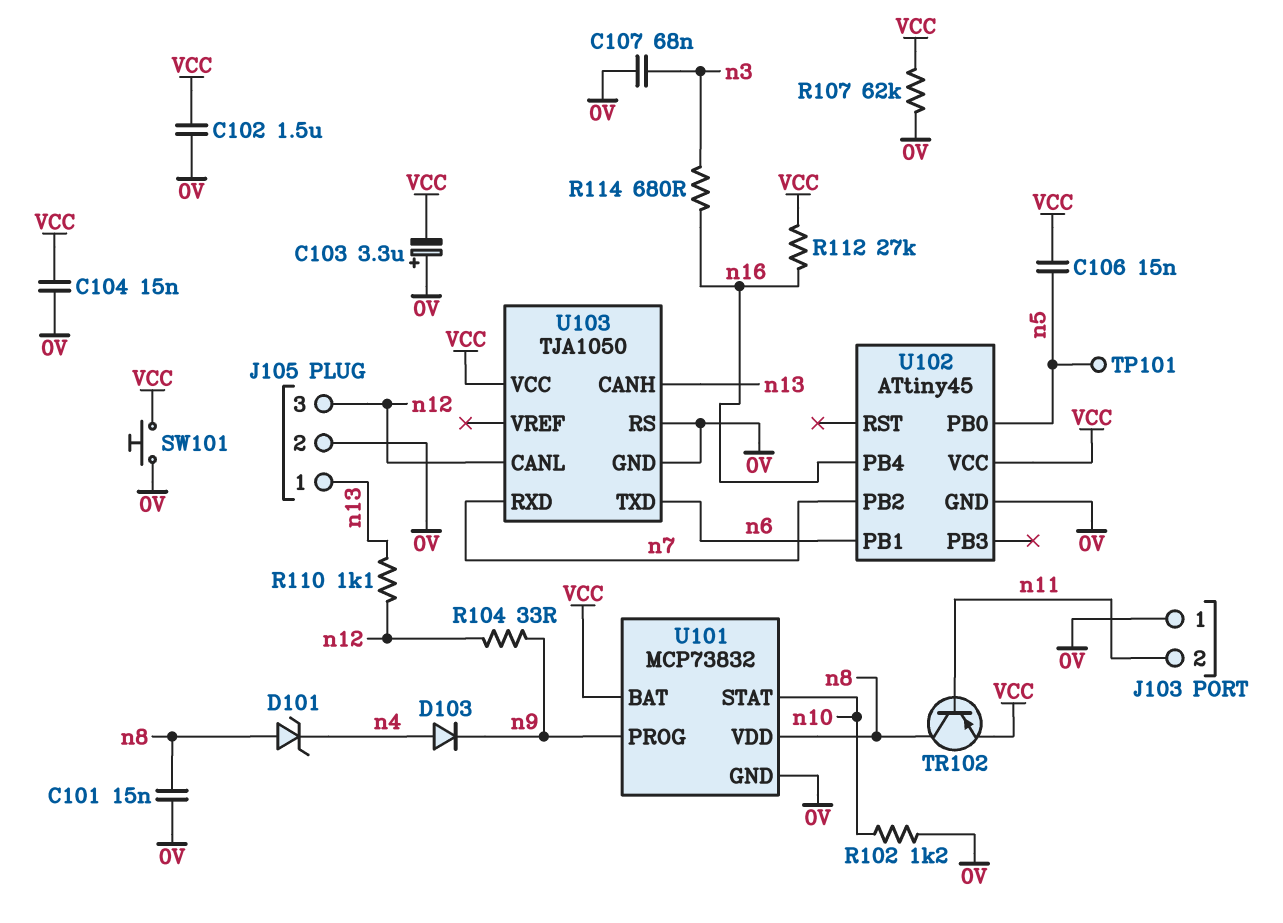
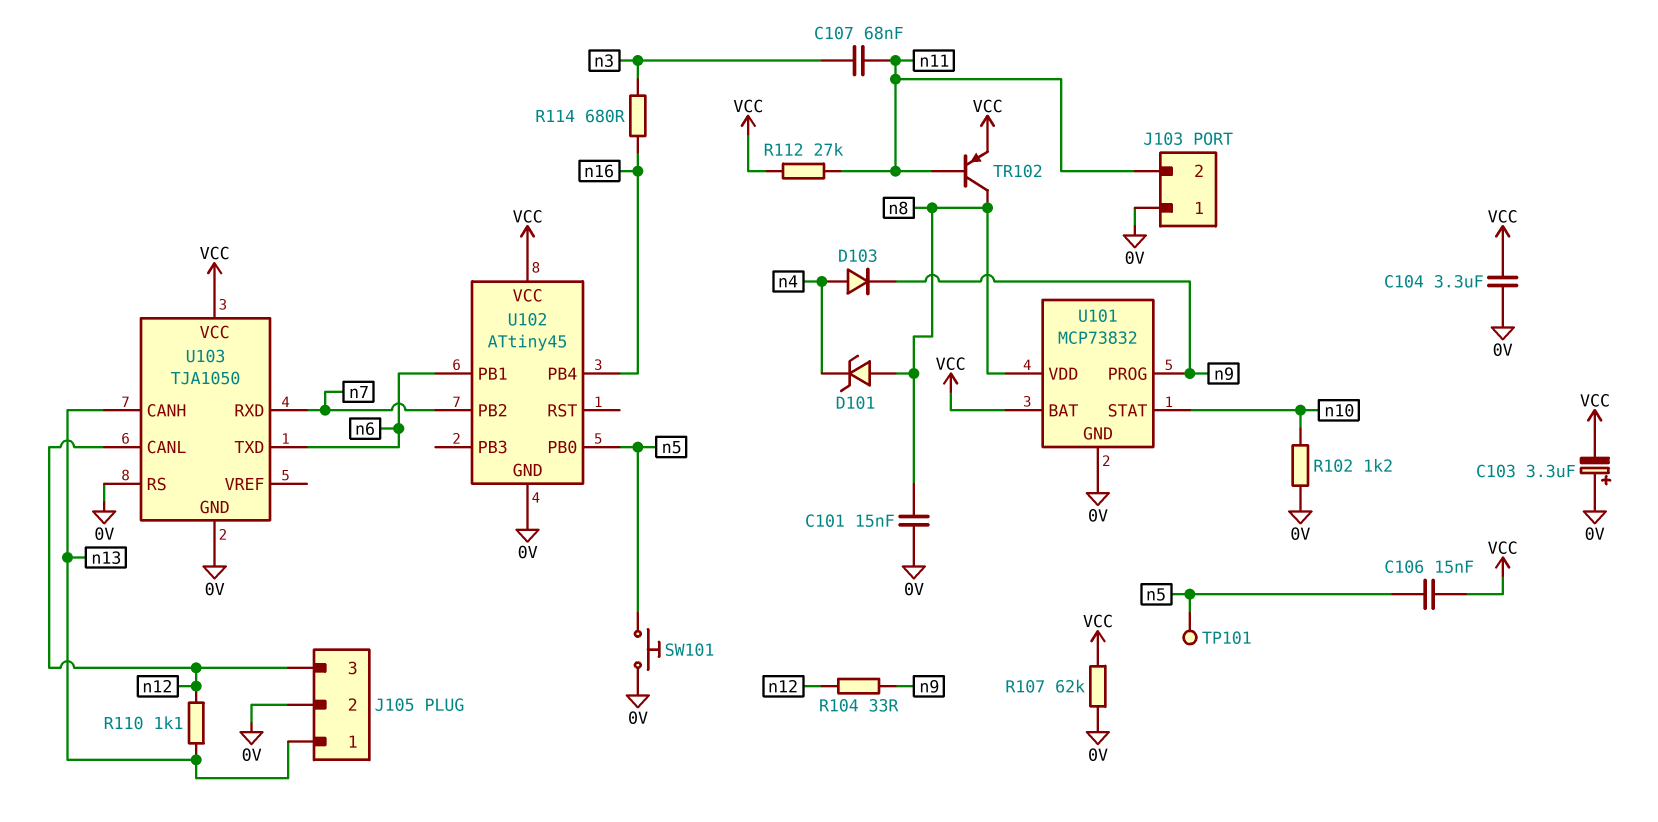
C102: 1.5uF (0V, VCC) -> none
C104: 15nF (0V, VCC) -> 3.3uF (0V, VCC)
C107: 68nF (0V, n3) -> 68nF (n3, n11)
R112: 27k (VCC, n16) -> 27k (VCC, n11)
SW101: button (0V, VCC) -> button (0V, n5)

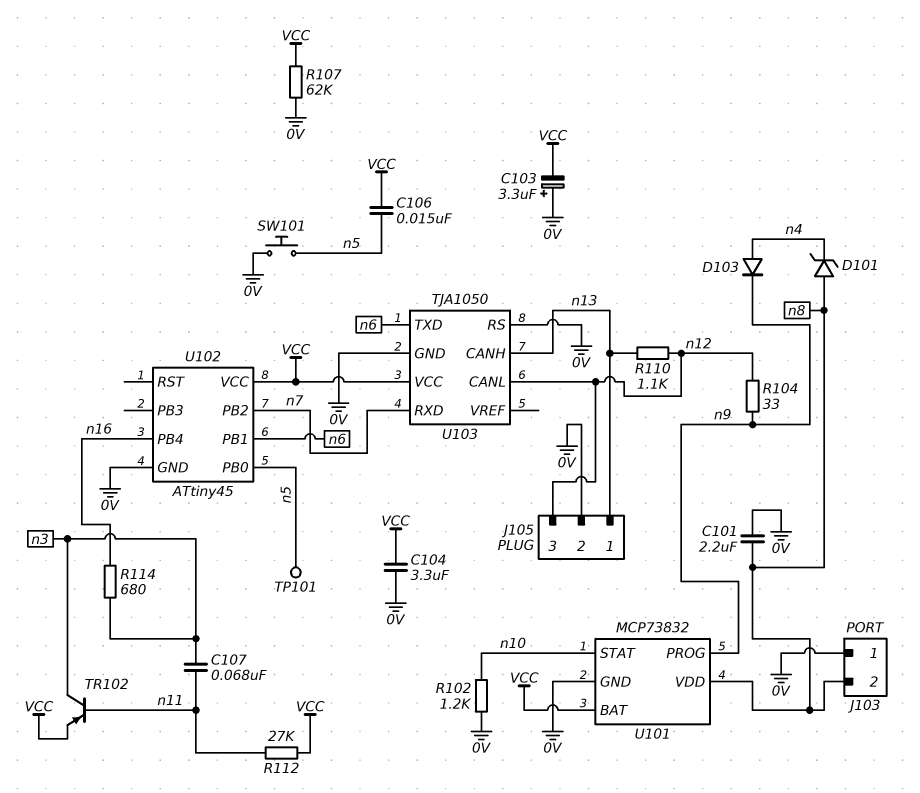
C101: 15nF (0V, n8) -> 2.2uF (0V, n8)
J103 pin 2: n11 -> n8
TR102: PNP (B n11, C n8, E VCC) -> PNP (B n11, C n3, E VCC)

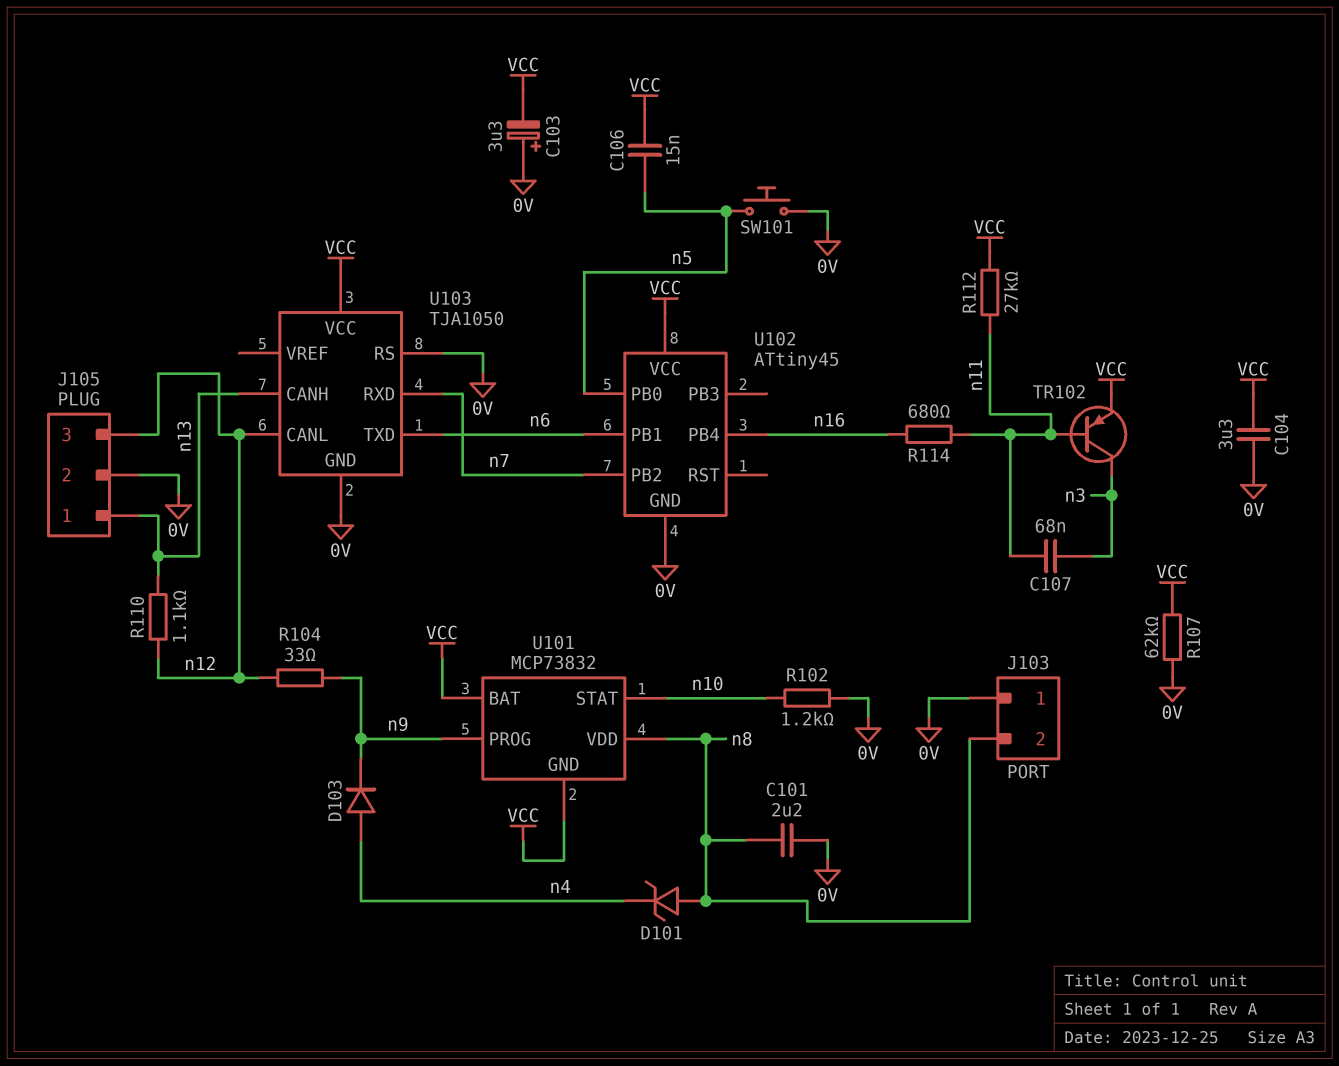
R114: 680 (n3, n16) -> 680 (n11, n16)
TP101: test point (n5) -> none
U101 pin GND: 0V -> VCC

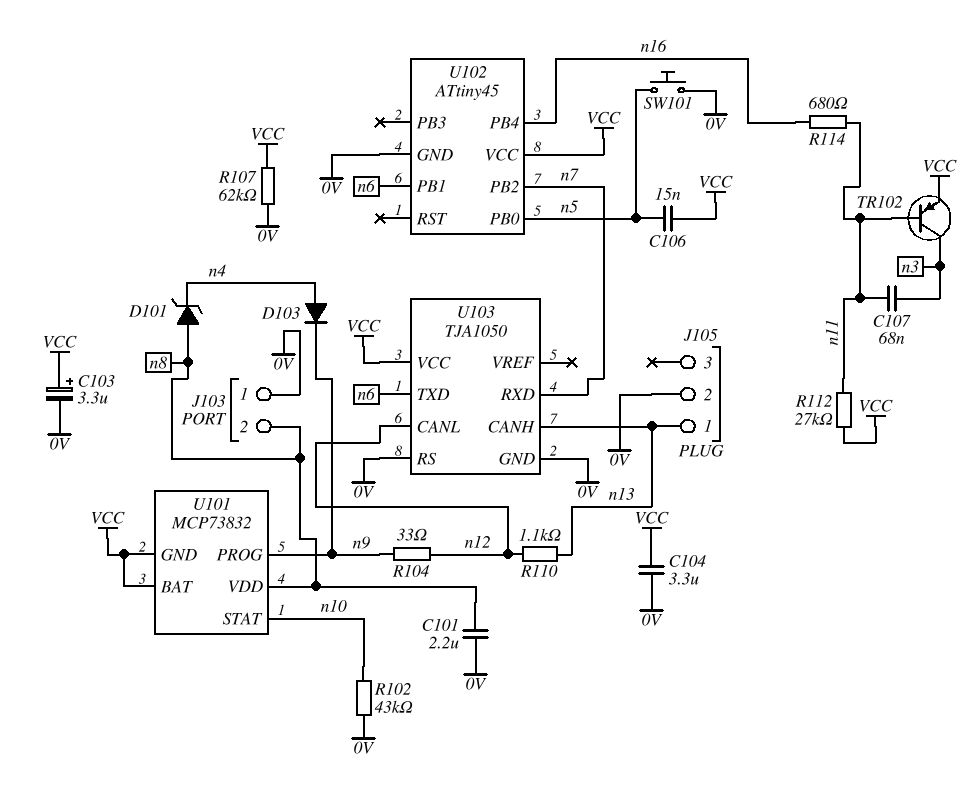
C103: 3.3uF (plus 0V, minus VCC) -> 3.3uF (plus VCC, minus 0V)
J105 pin 3: n12 -> none
R102: 1.2k (0V, n10) -> 43k (0V, n10)

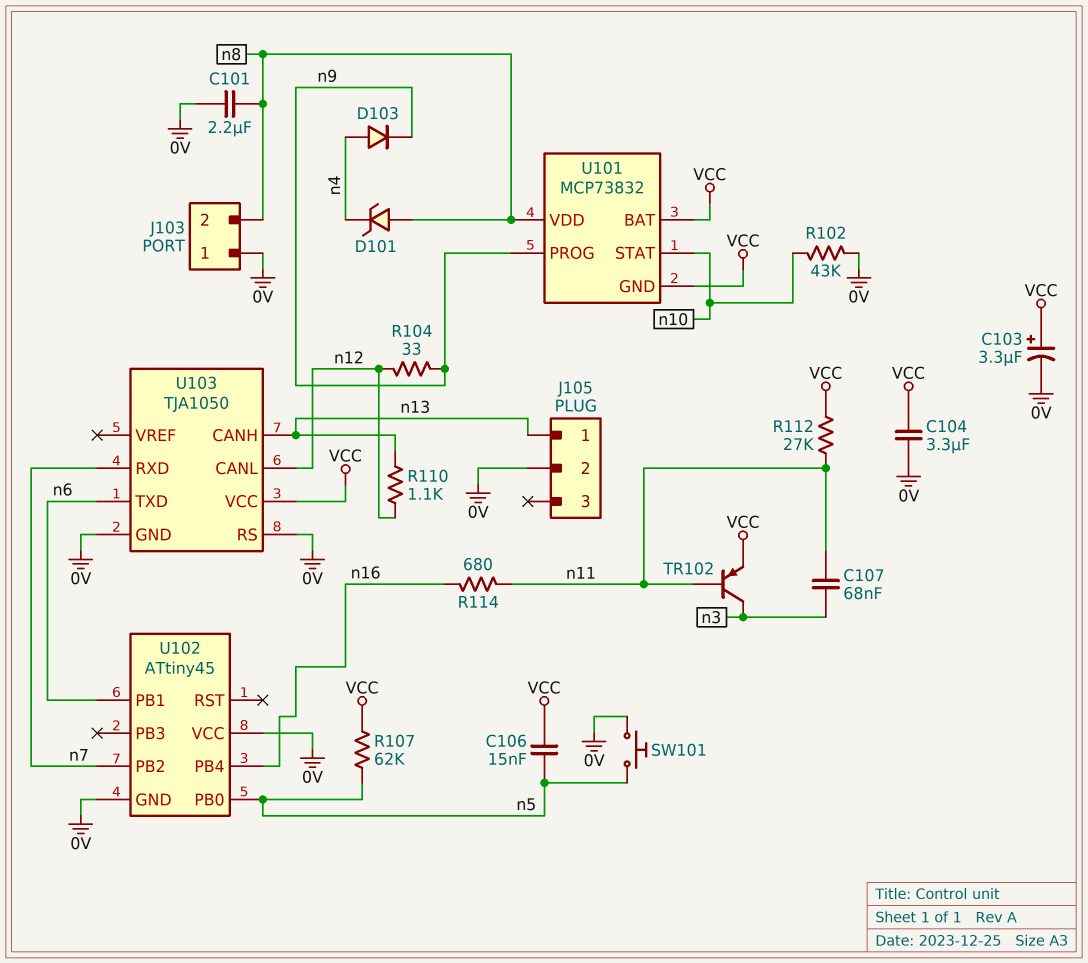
R107: 62k (0V, VCC) -> 62k (VCC, n5)
U102 pin VCC: VCC -> 0V

